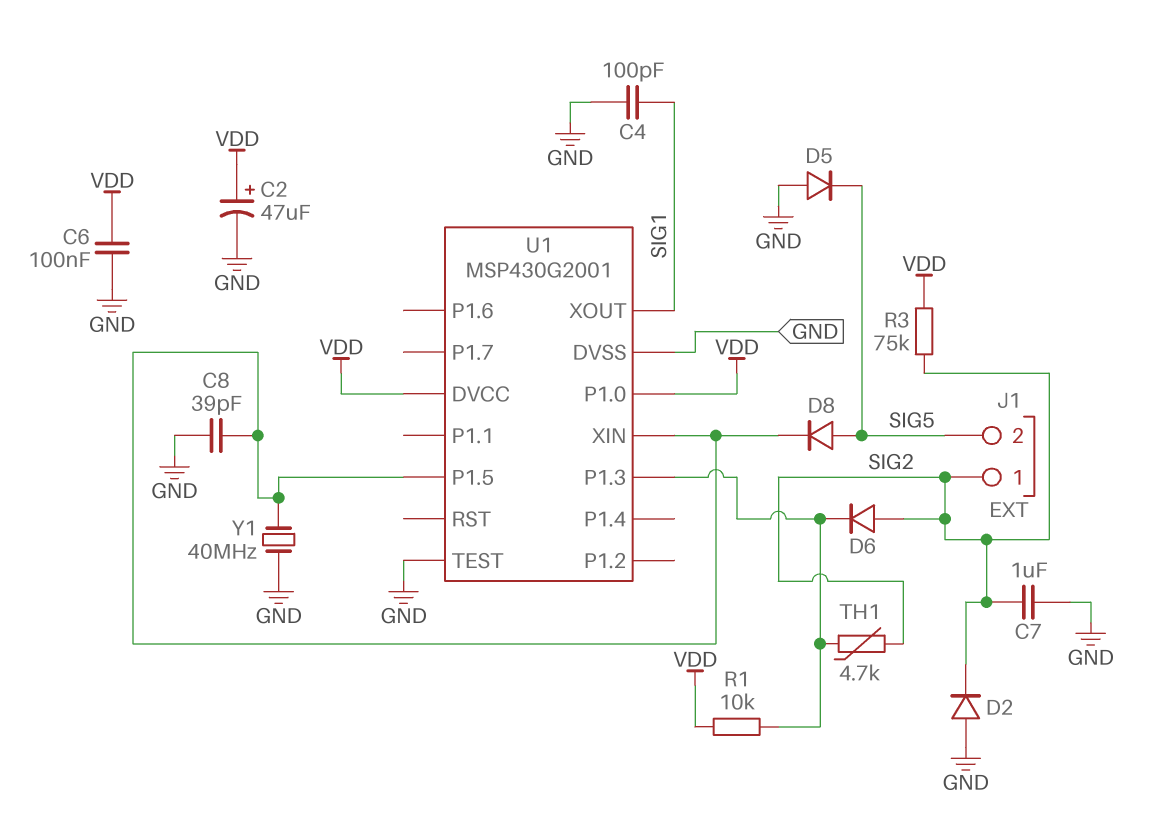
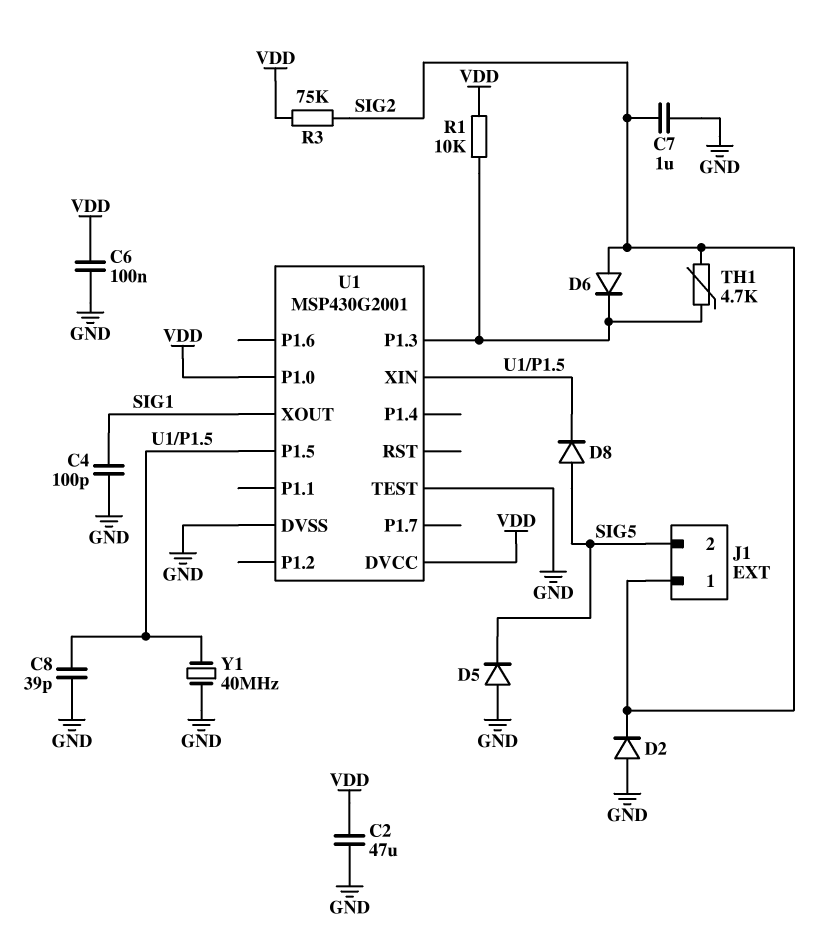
C2: 47uF (plus VDD, minus GND) -> 47uF (GND, VDD)

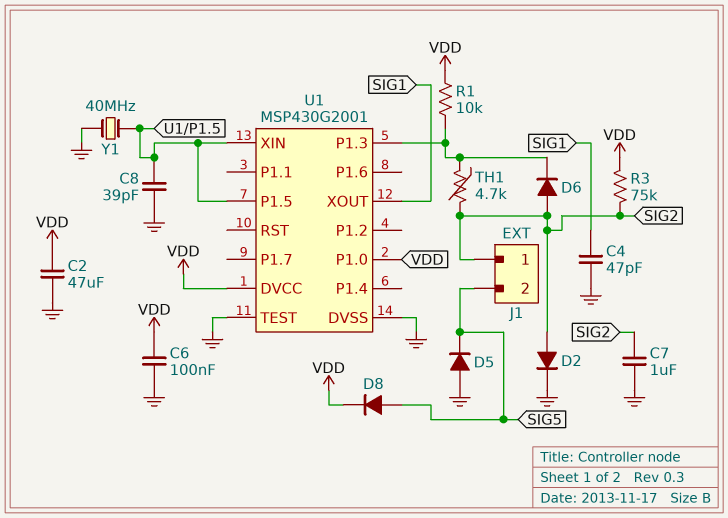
C4: 100pF (GND, SIG1) -> 47pF (GND, SIG1)
D2: diode (A GND, K SIG2) -> diode (A SIG2, K GND)
D8: diode (A SIG5, K U1/P1.5) -> diode (A SIG5, K VDD)

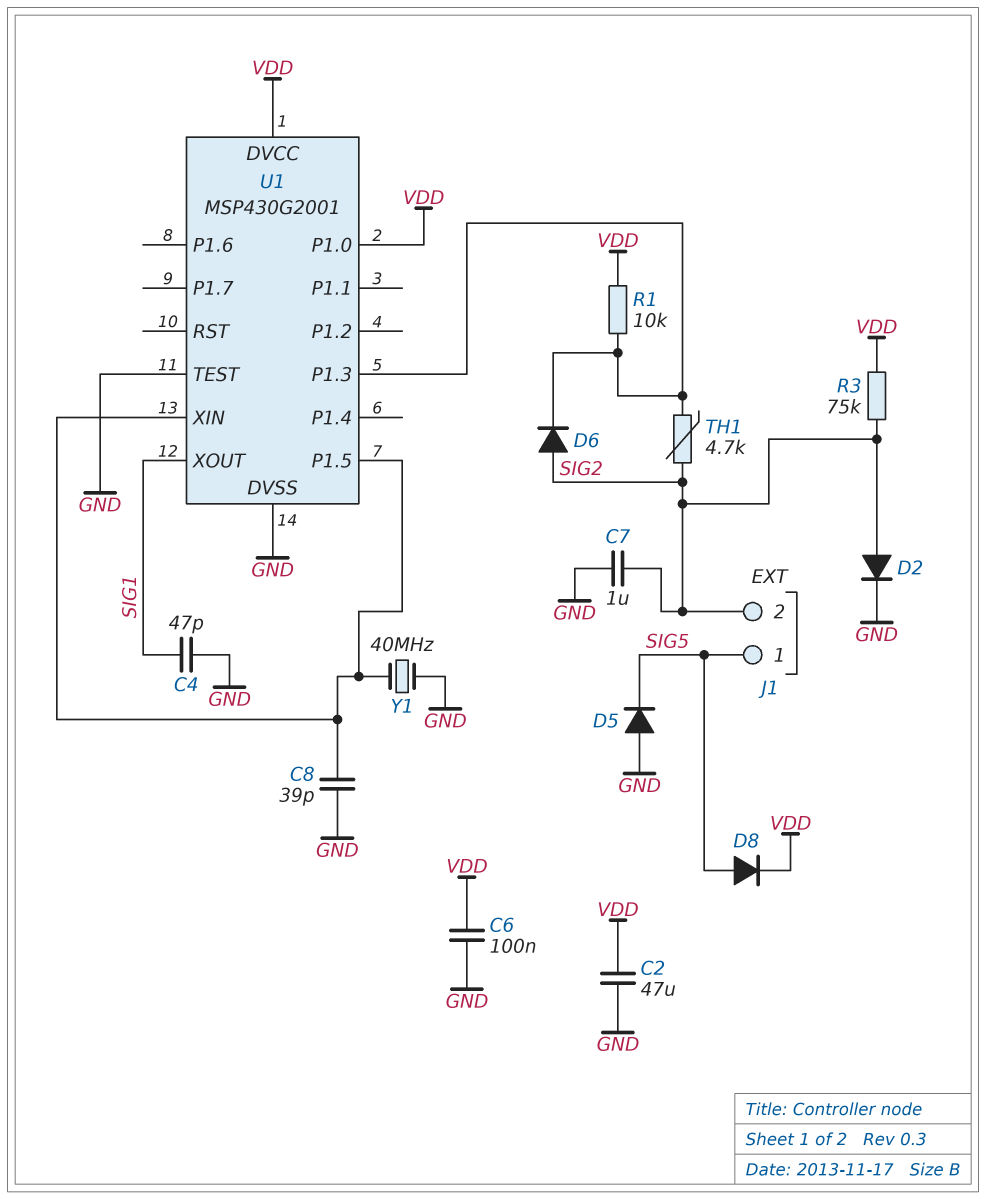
J1 pin 1: SIG2 -> SIG5
J1 pin 2: SIG5 -> SIG2

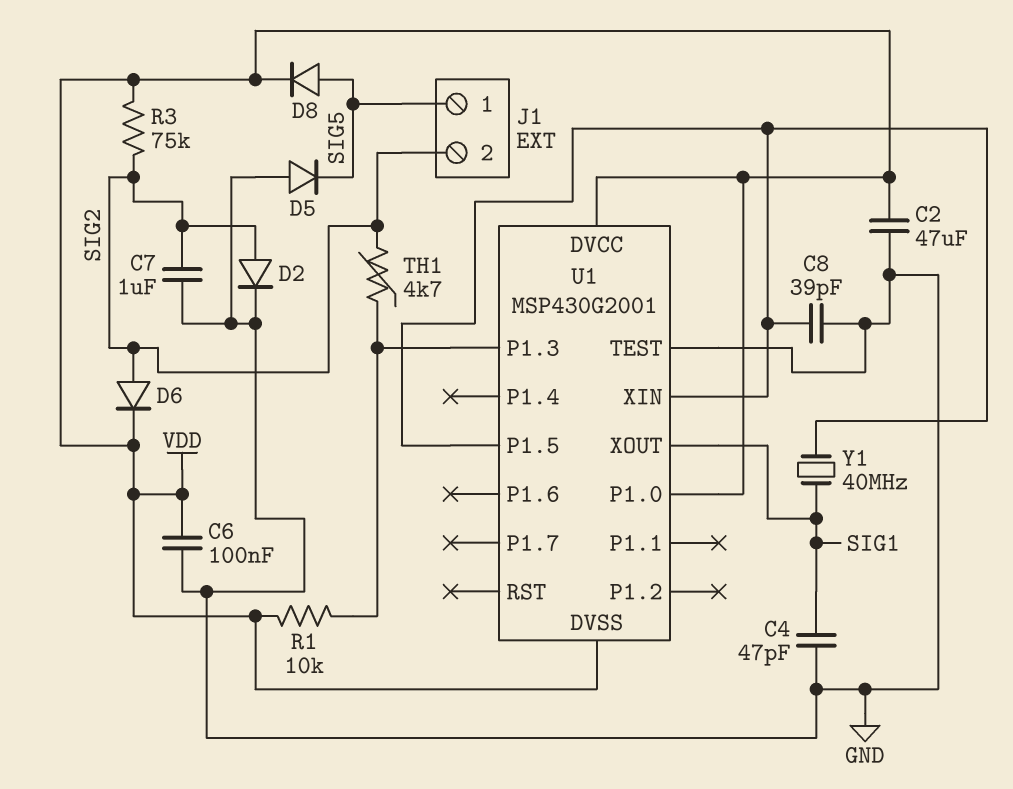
D6: diode (A SIG2, K U1/P1.3) -> diode (A SIG2, K VDD)
U1 pin DVSS: GND -> VDD
Y1: 40MHz (GND, U1/P1.5) -> 40MHz (SIG1, U1/P1.5)

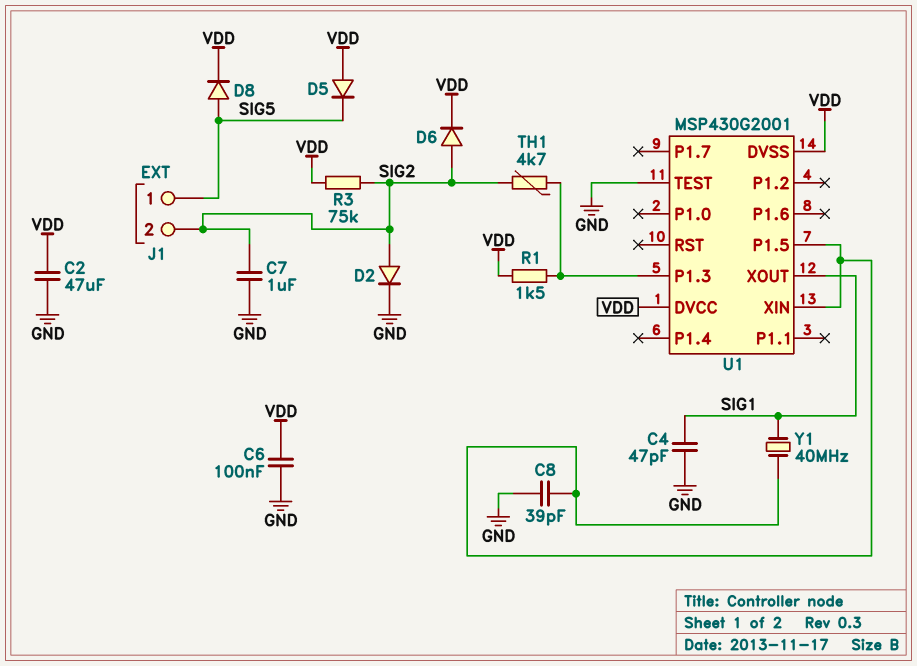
D5: diode (A GND, K SIG5) -> diode (A VDD, K SIG5)
R1: 10k (U1/P1.3, VDD) -> 1.5k (U1/P1.3, VDD)
U1 pin P1.0: VDD -> none

